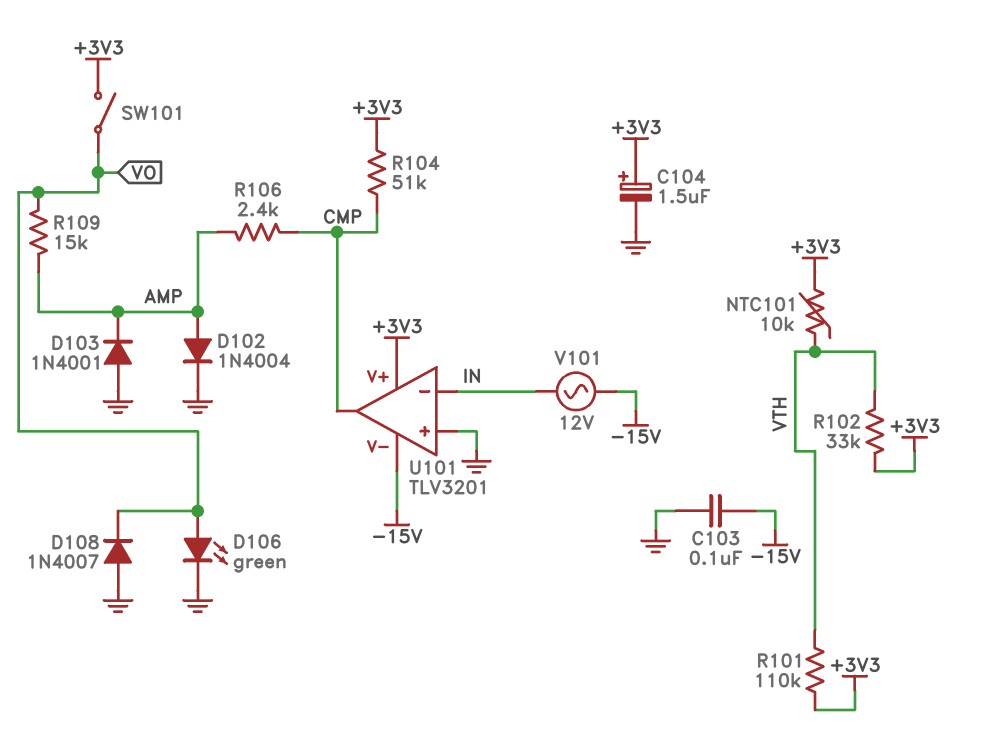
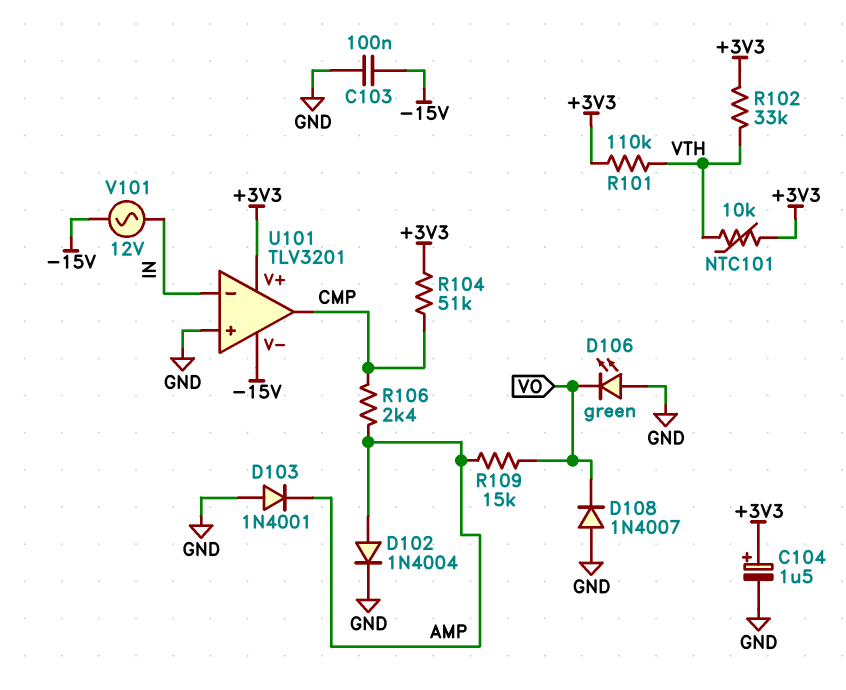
D106: LED green (A VO, K GND) -> LED green (A GND, K VO)
SW101: switch (+3V3, VO) -> none

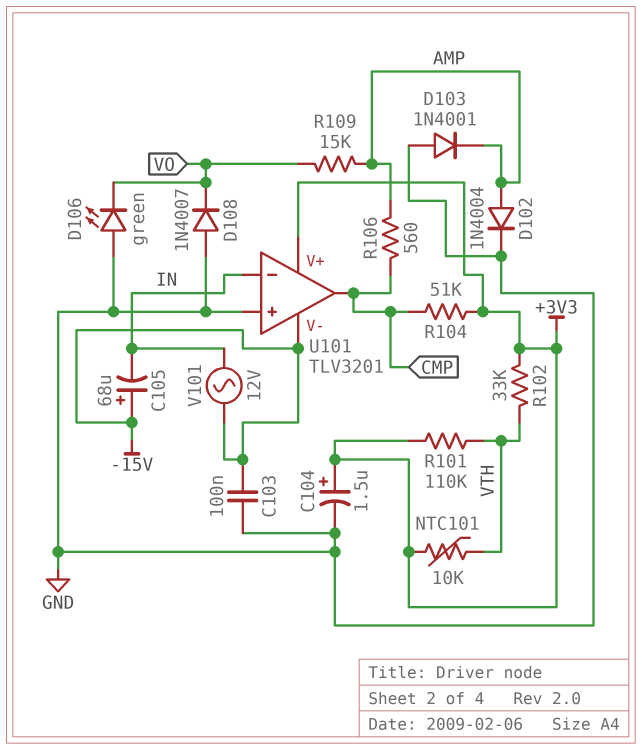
C105: none -> 68uF (plus -15V, minus IN)
R106: 2.4k (AMP, CMP) -> 560 (AMP, CMP)

